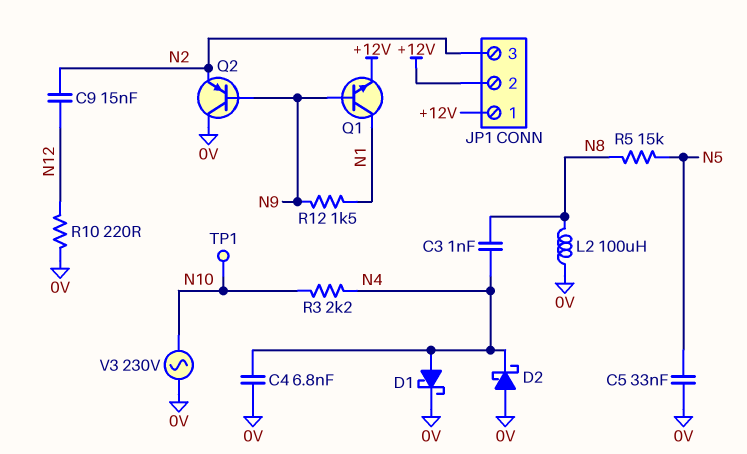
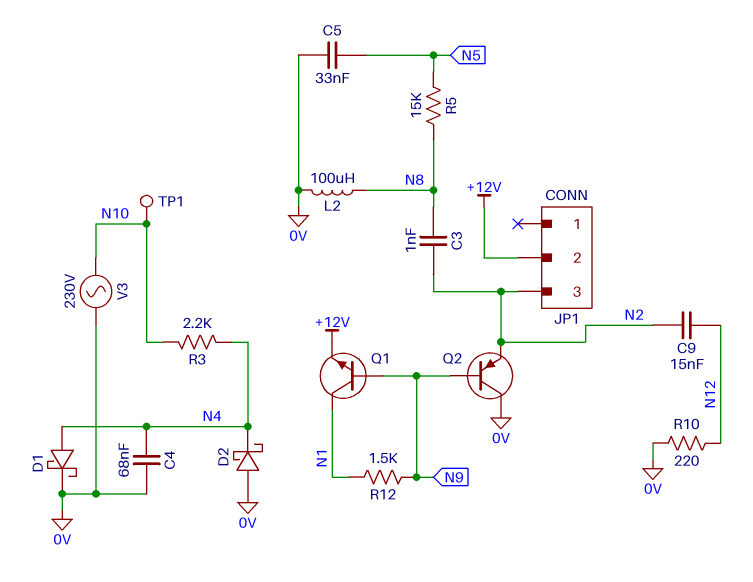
C3: 1nF (N4, N8) -> 1nF (N2, N8)
C4: 6.8nF (0V, N4) -> 68nF (0V, N4)
JP1 pin 1: +12V -> none

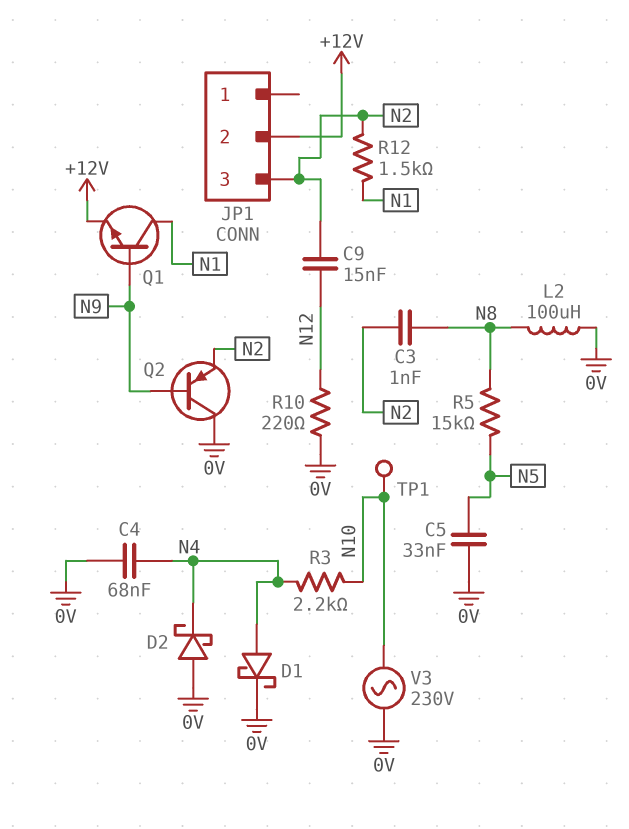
R12: 1.5k (N1, N9) -> 1.5k (N1, N2)

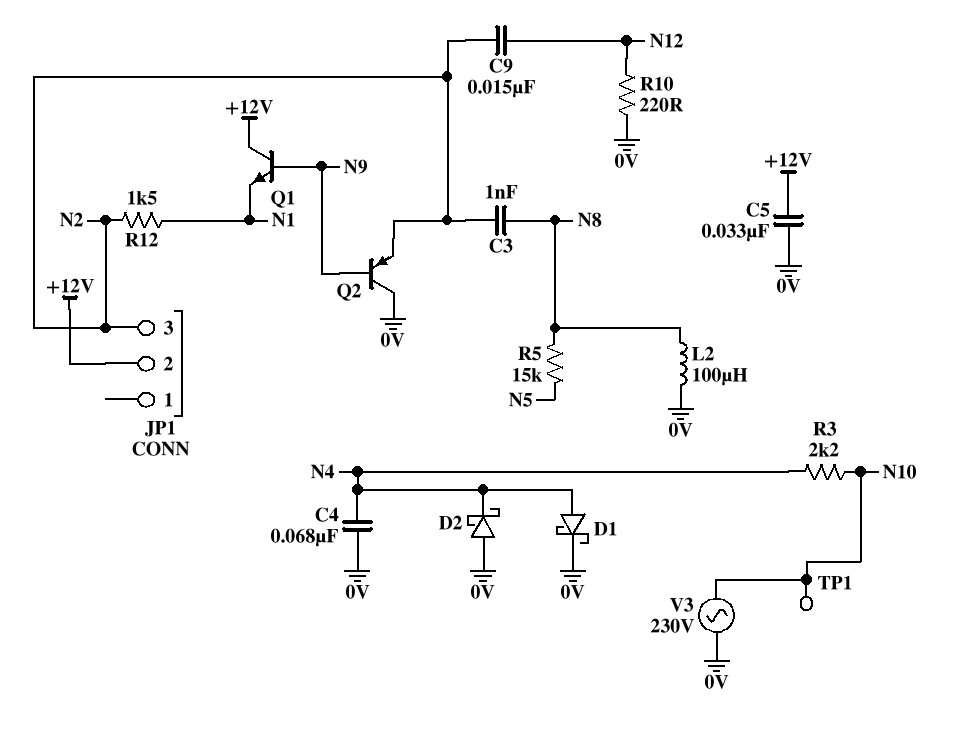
C5: 33nF (0V, N5) -> 33nF (+12V, 0V)
Q1: NPN (B N9, C N1, E +12V) -> NPN (B N9, C +12V, E N1)

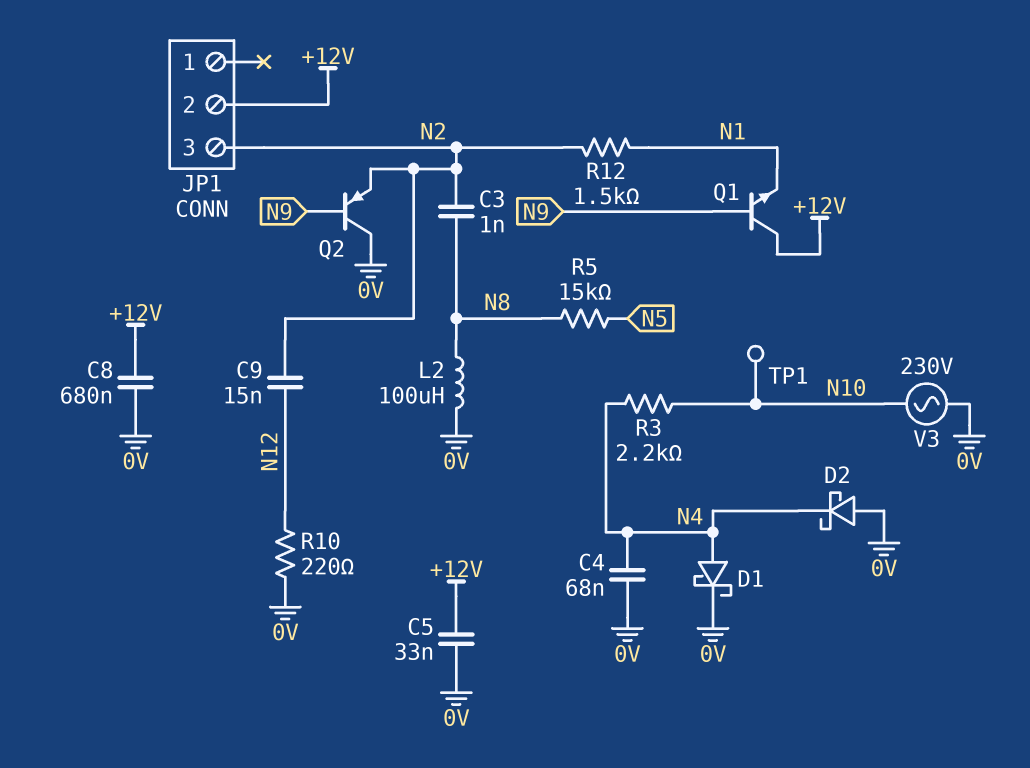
C8: none -> 680nF (+12V, 0V)

